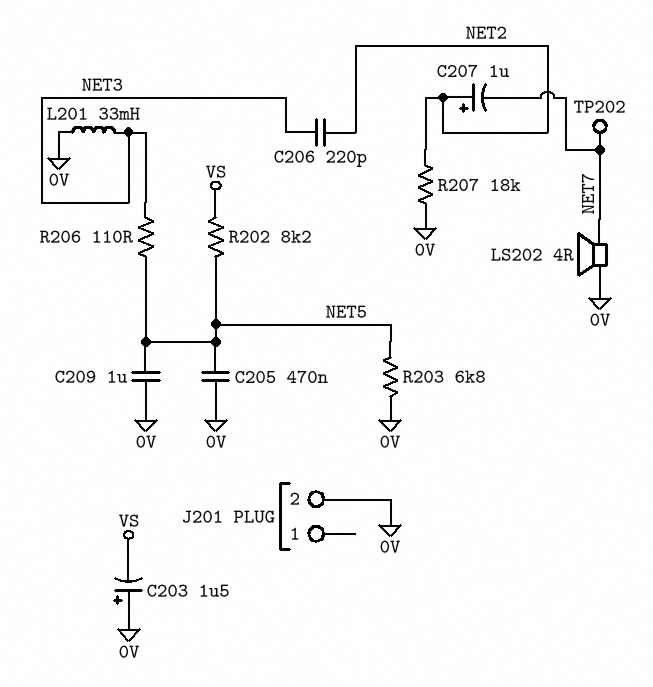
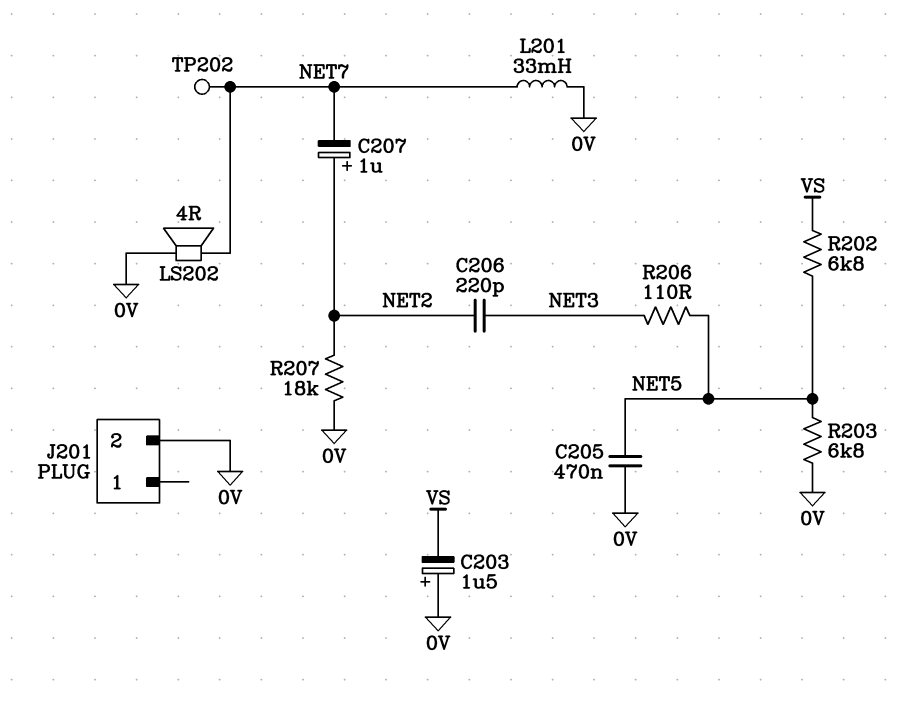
C209: 1uF (0V, NET5) -> none
L201: 33mH (0V, NET3) -> 33mH (0V, NET7)
R202: 8.2k (NET5, VS) -> 6.8k (NET5, VS)

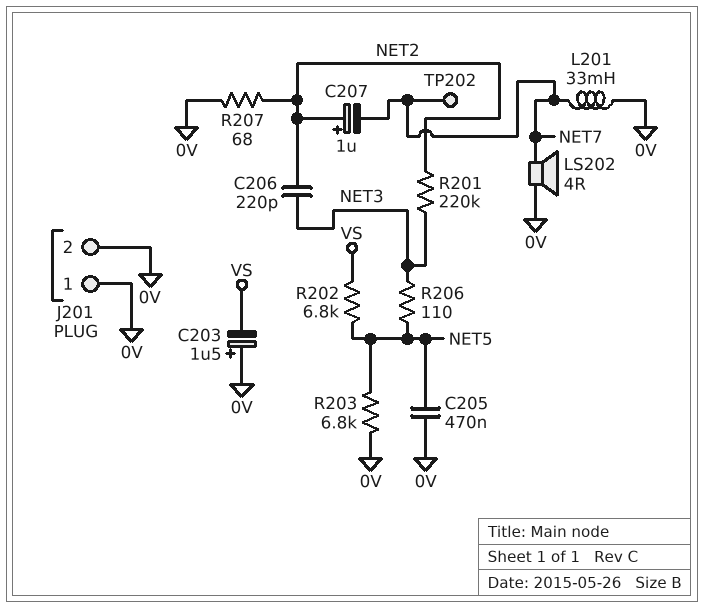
J201 pin 1: none -> 0V
R201: none -> 220k (NET2, NET3)
R207: 18k (0V, NET2) -> 68 (0V, NET2)

